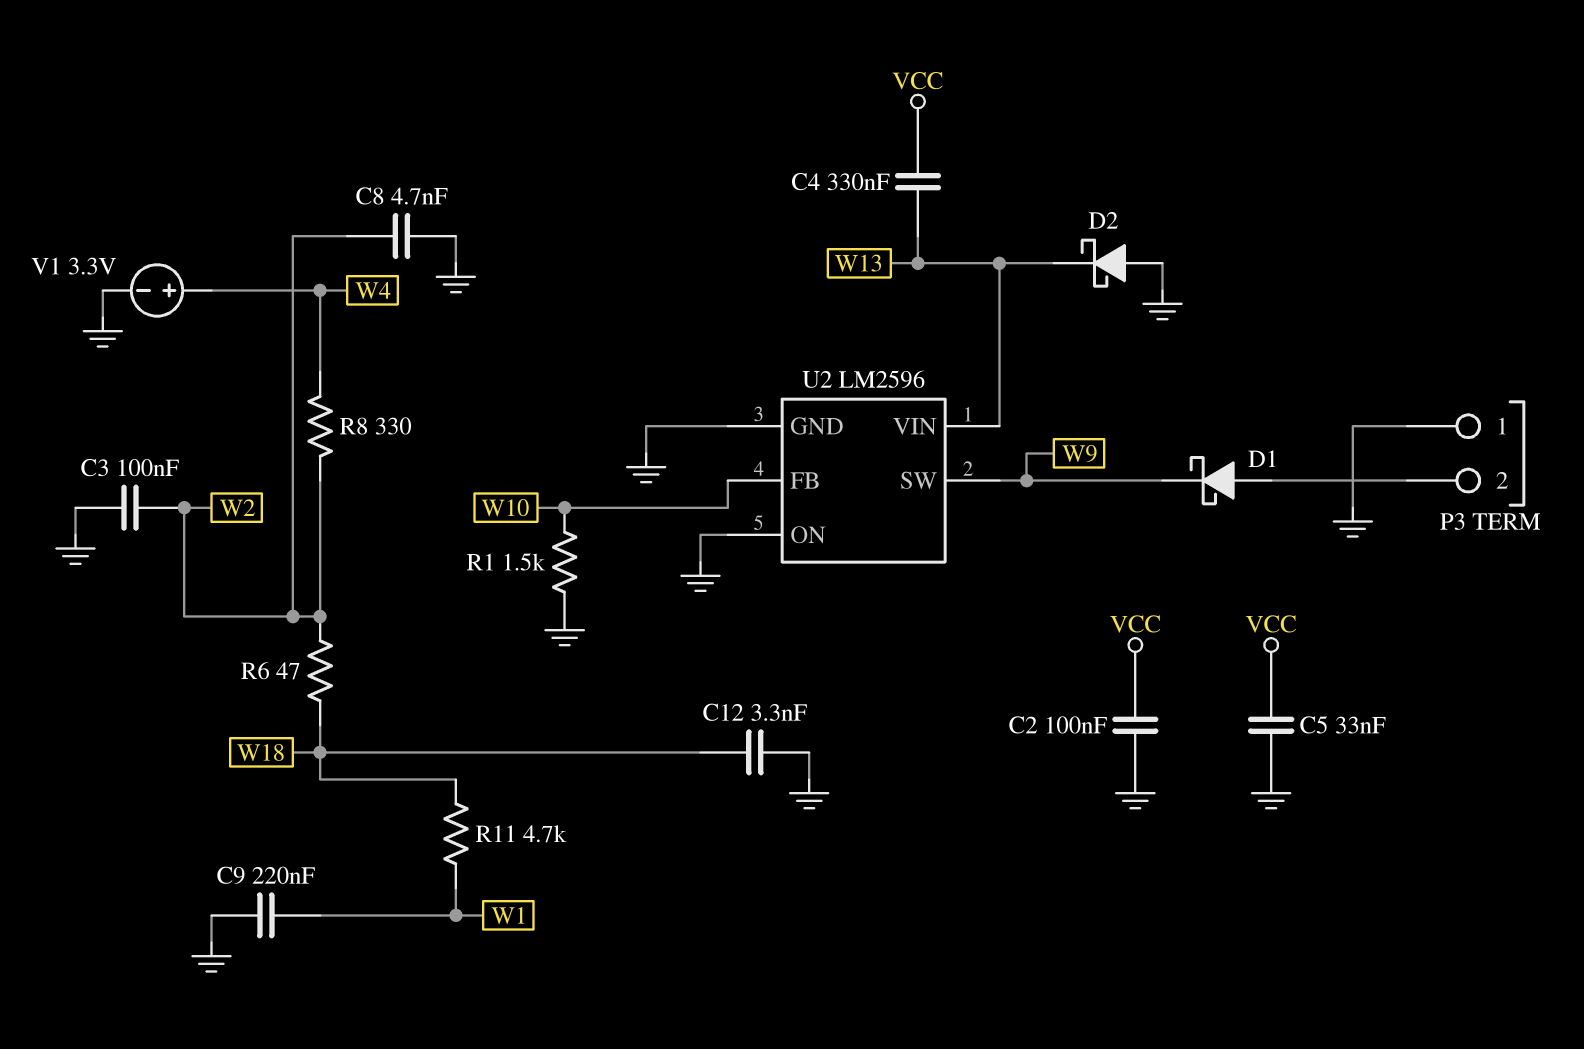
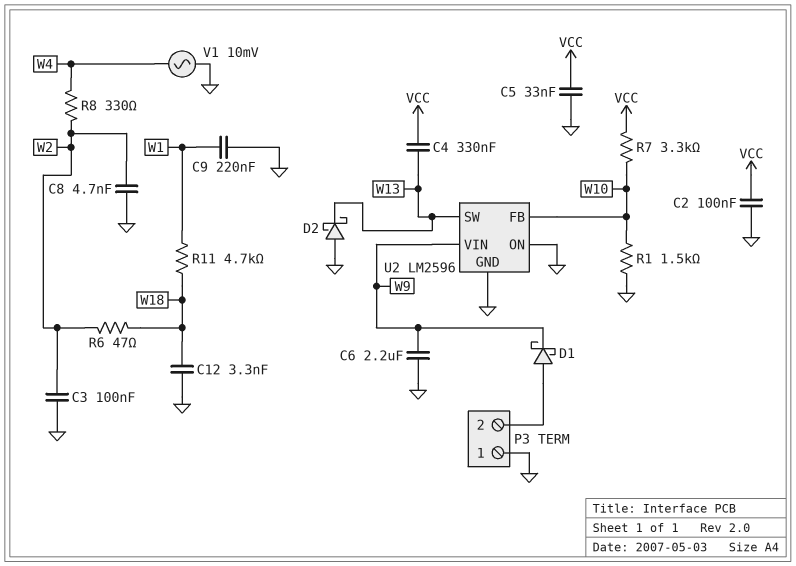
C6: none -> 2.2uF (GND, W9)
R7: none -> 3.3k (VCC, W10)
U2 pin SW: W9 -> W13
U2 pin VIN: W13 -> W9
V1: 3.3V (plus W4, minus GND) -> AC 10mV (GND, W4)

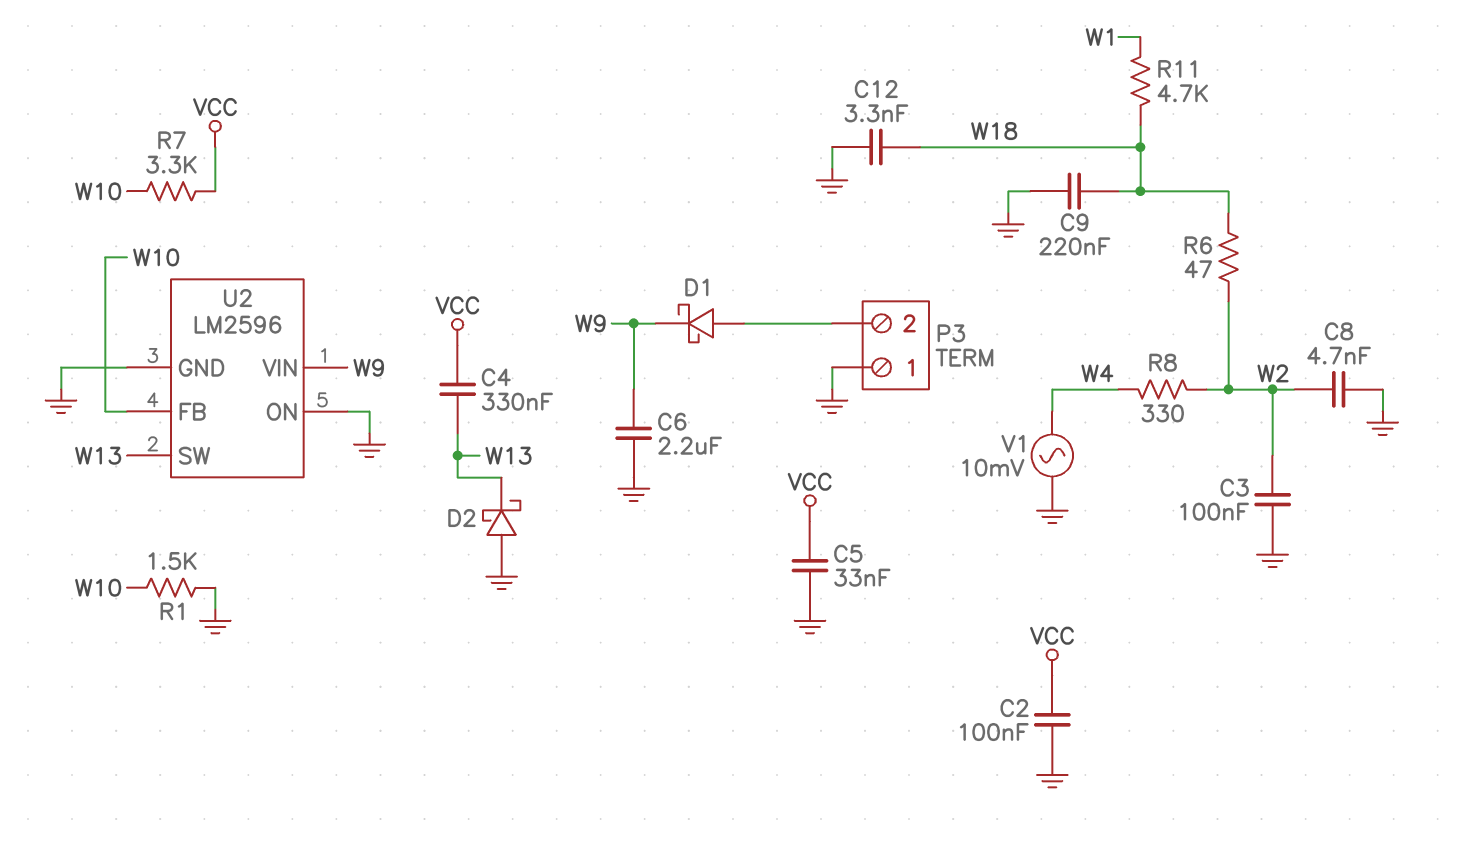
C9: 220nF (GND, W1) -> 220nF (GND, W18)

